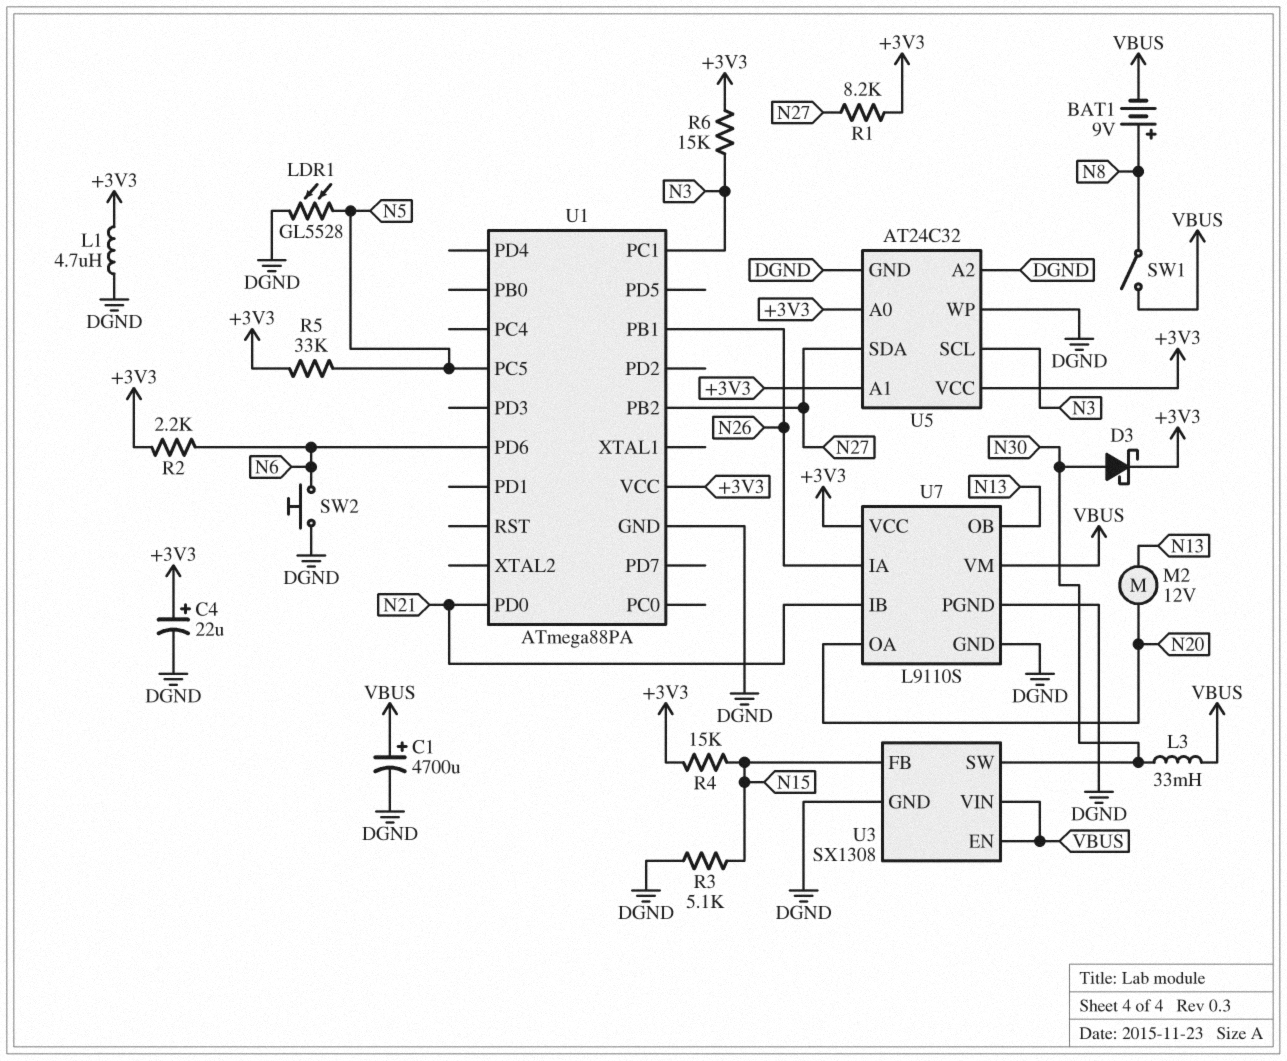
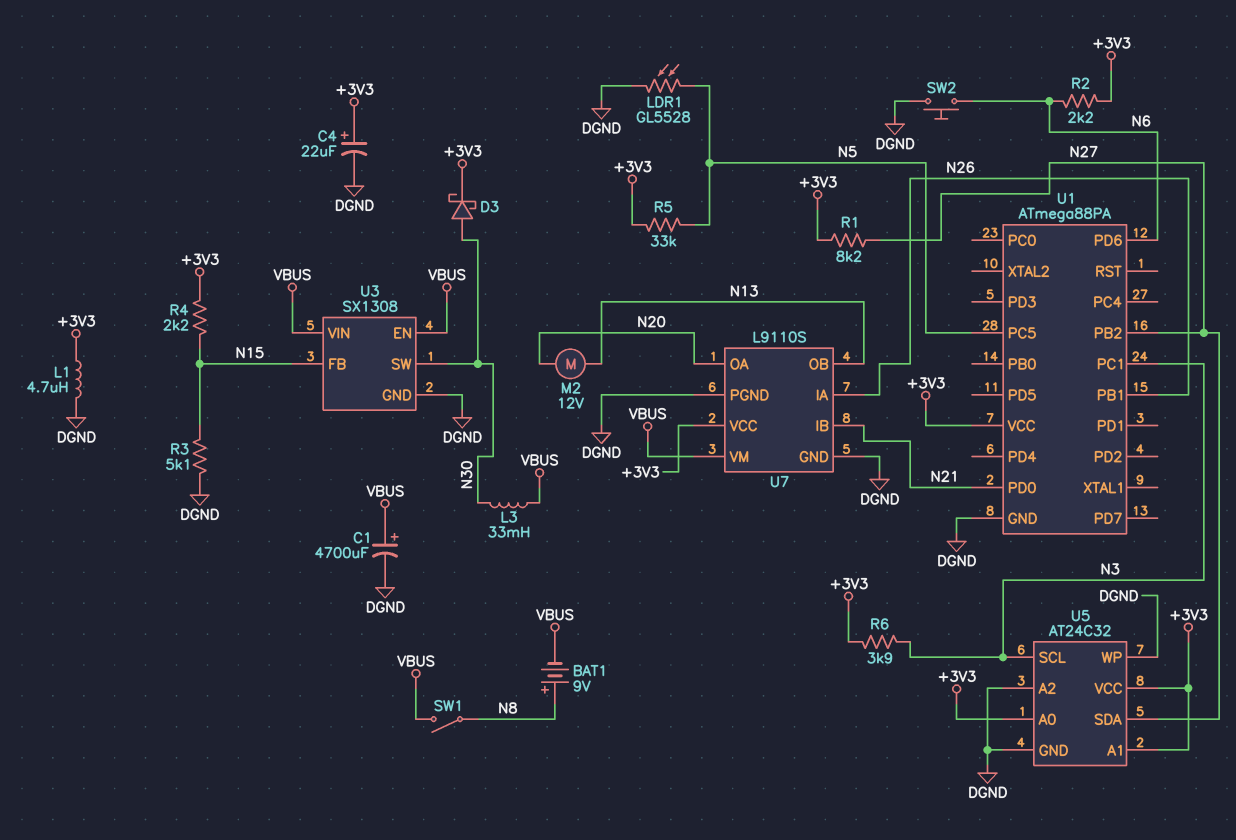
R4: 15k (+3V3, N15) -> 2.2k (+3V3, N15)
R6: 15k (+3V3, N3) -> 3.9k (+3V3, N3)

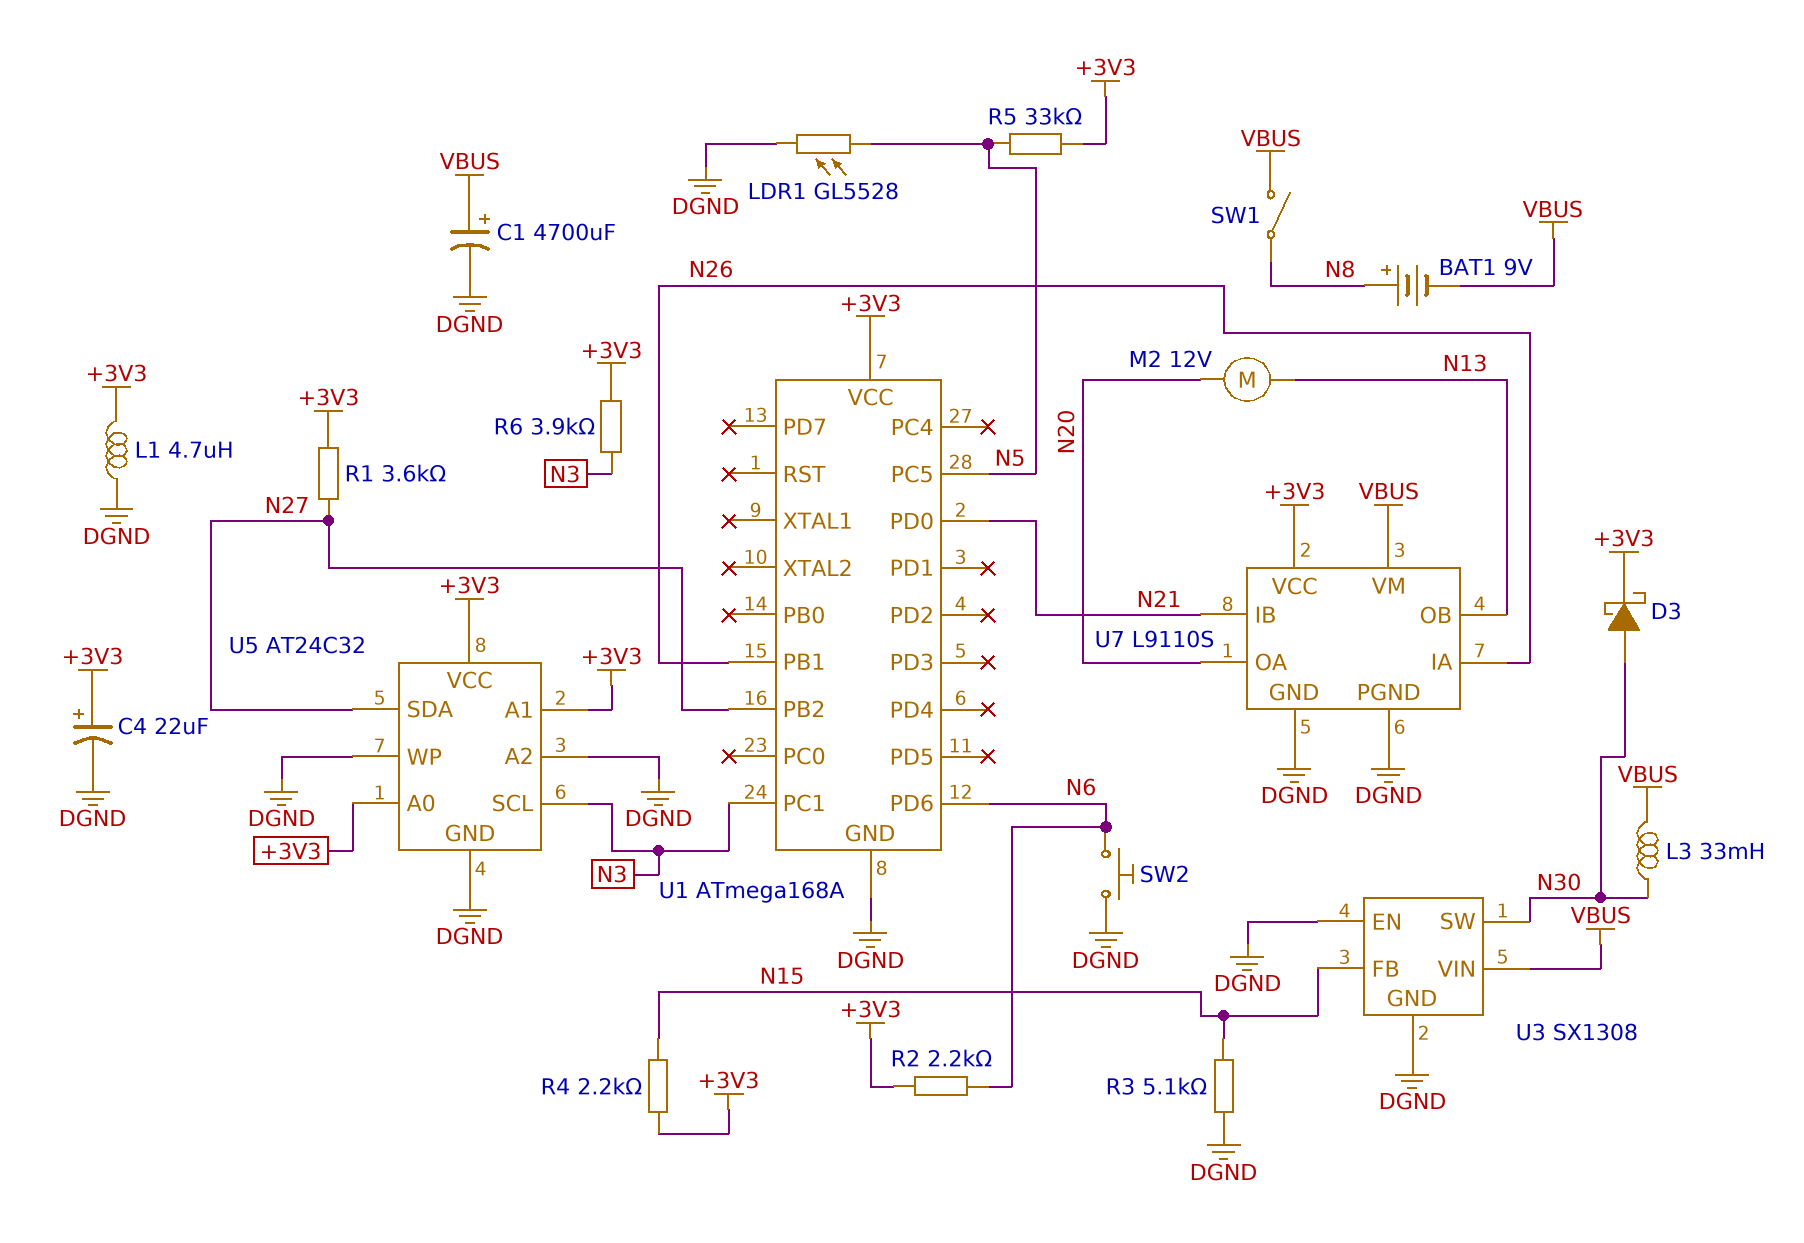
R1: 8.2k (+3V3, N27) -> 3.6k (+3V3, N27)
U1: ATmega88PA -> ATmega168A
U3 pin EN: VBUS -> DGND

